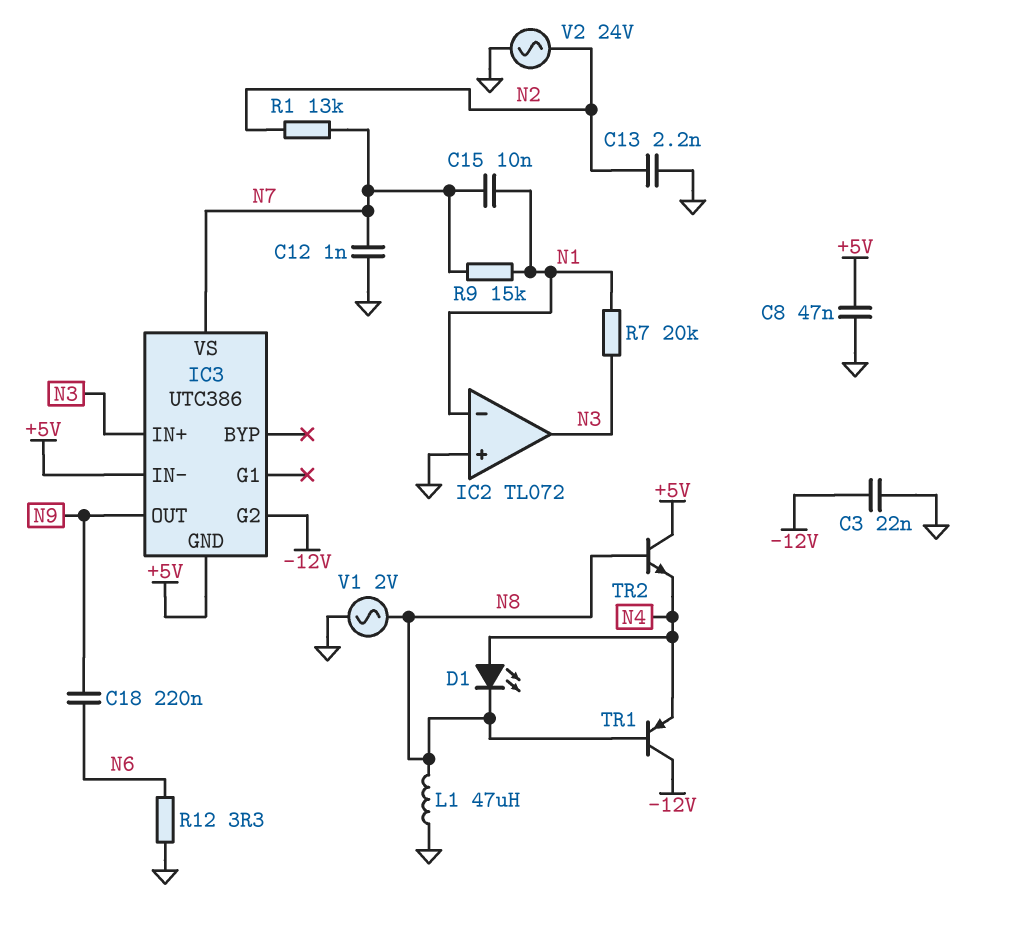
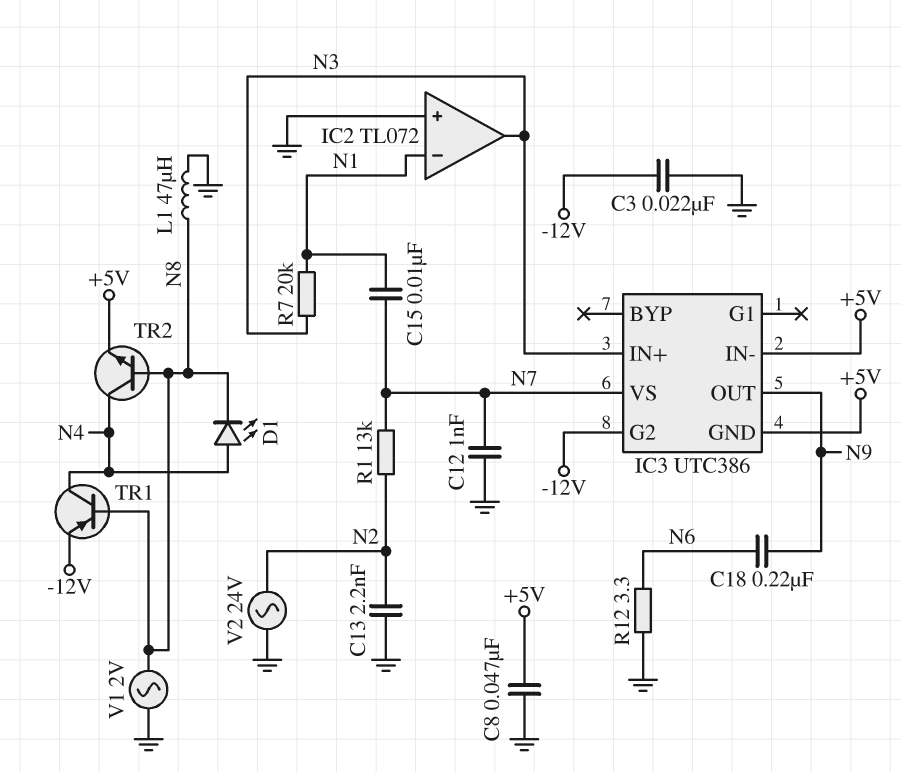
R9: 15k (N1, N7) -> none
TR1: PNP (B N8, C -12V, E N4) -> PNP (B N8, C N4, E -12V)
TR2: NPN (B N8, C +5V, E N4) -> NPN (B N8, C N4, E +5V)

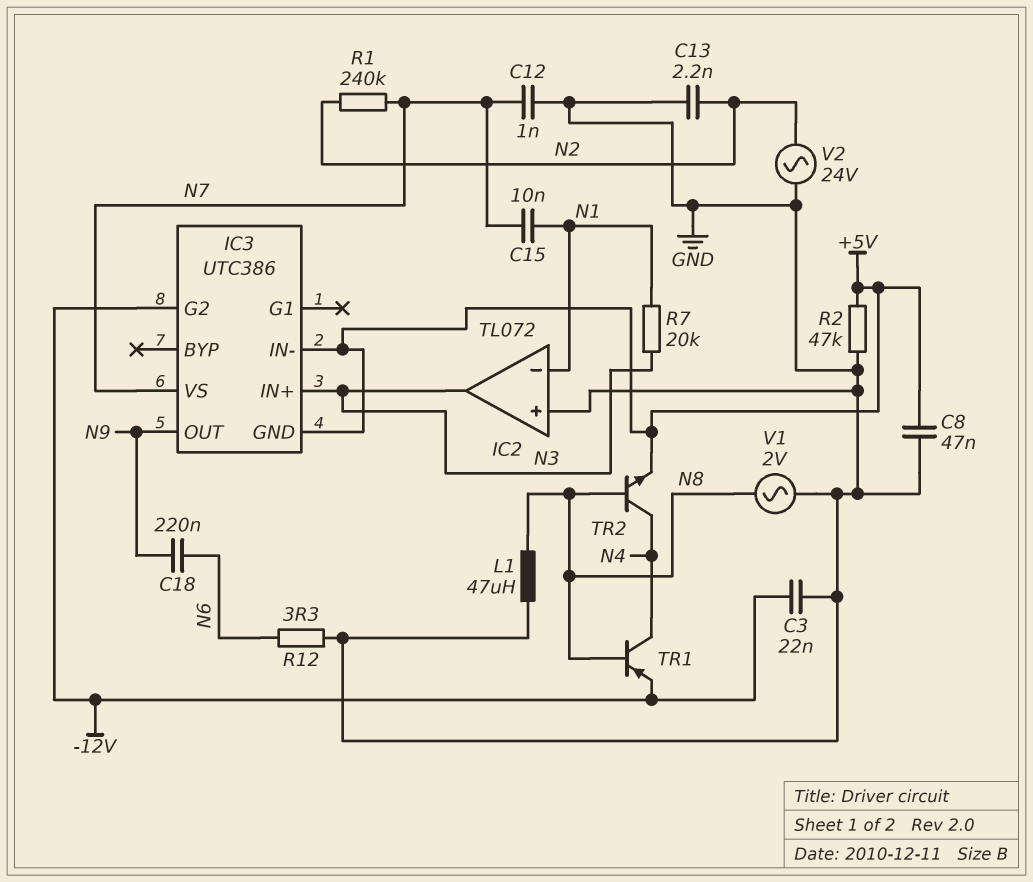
D1: LED (A N4, K N8) -> none
R1: 13k (N2, N7) -> 240k (N2, N7)
R2: none -> 47k (+5V, GND)

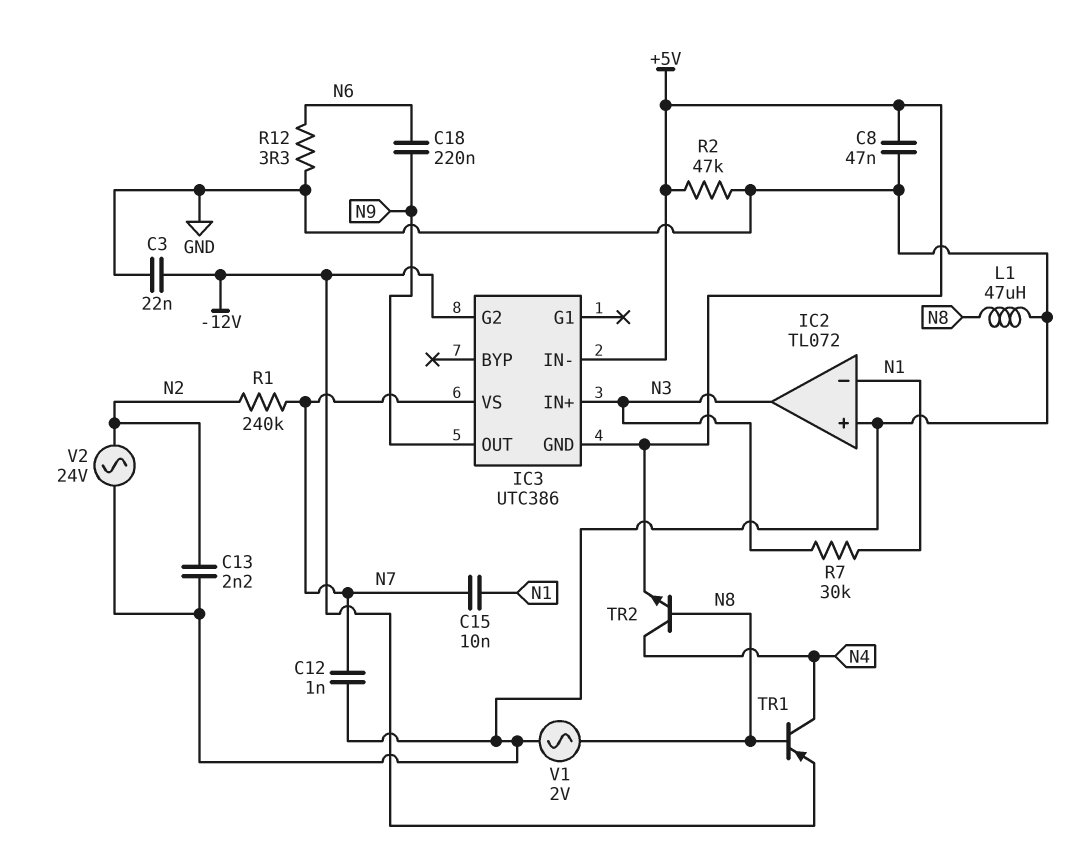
R7: 20k (N1, N3) -> 30k (N1, N3)

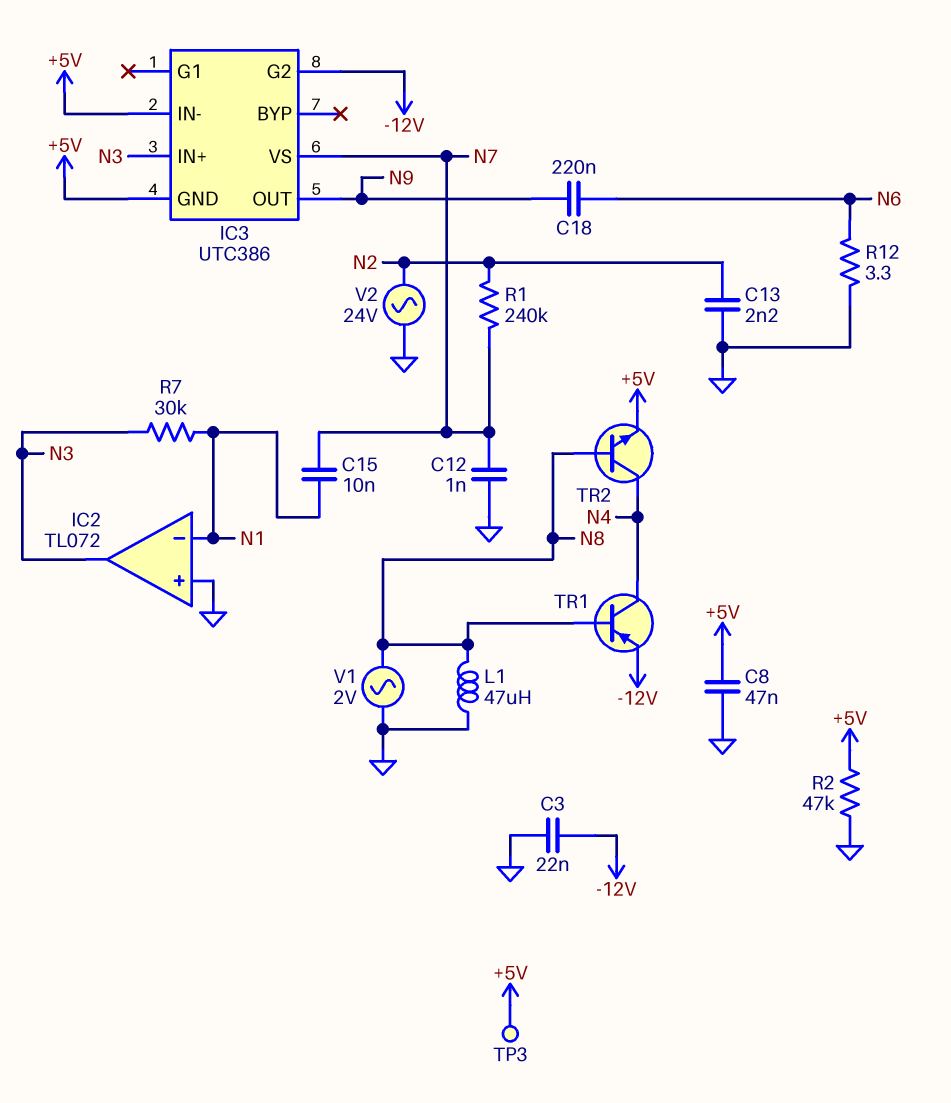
TP3: none -> test point (+5V)

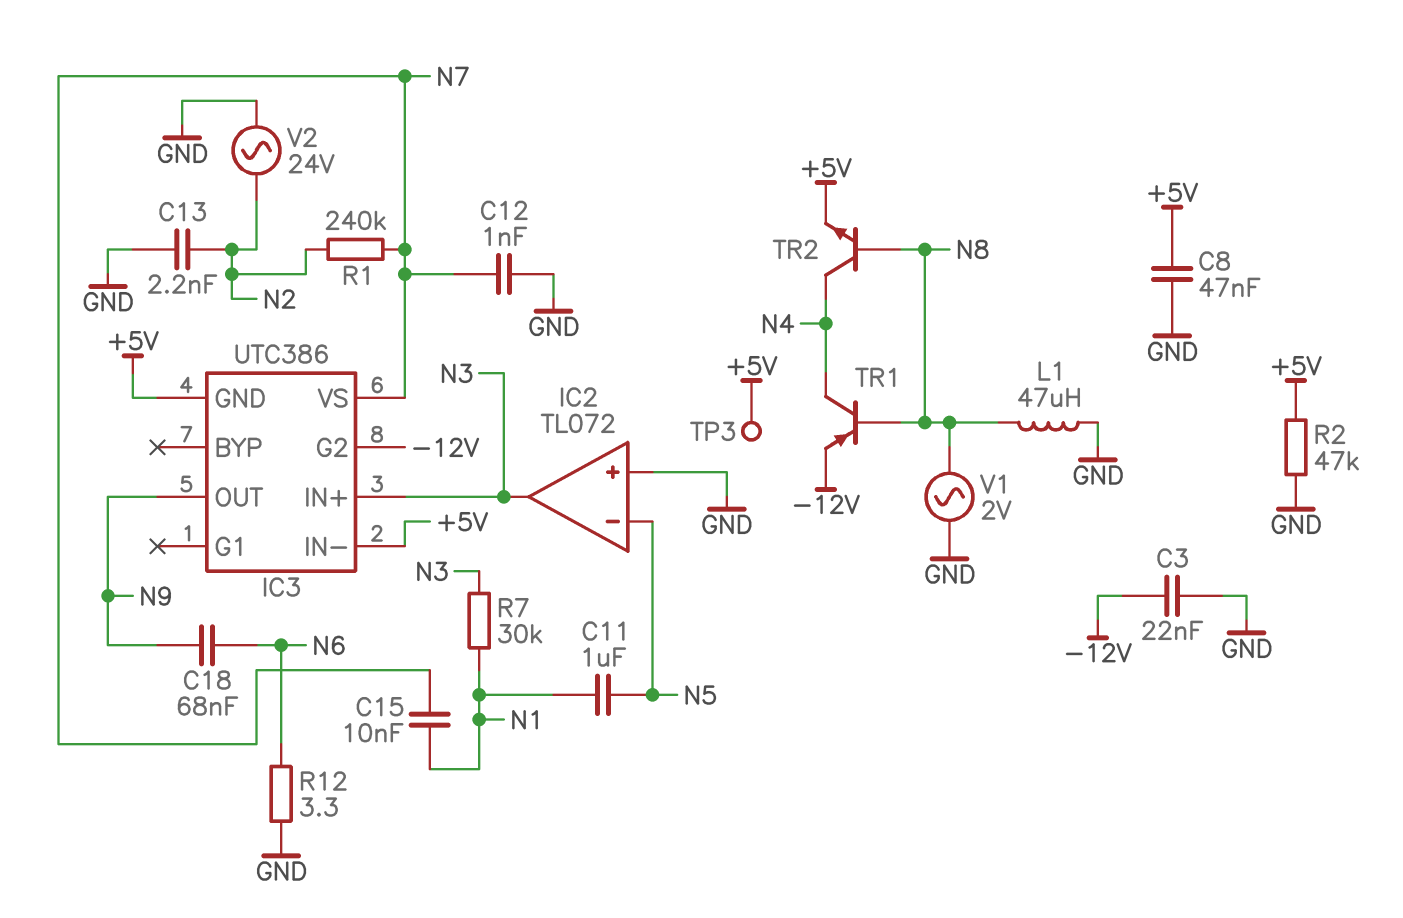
C11: none -> 1uF (N1, N5)
C18: 220nF (N6, N9) -> 68nF (N6, N9)
IC2 pin in-: N1 -> N5

